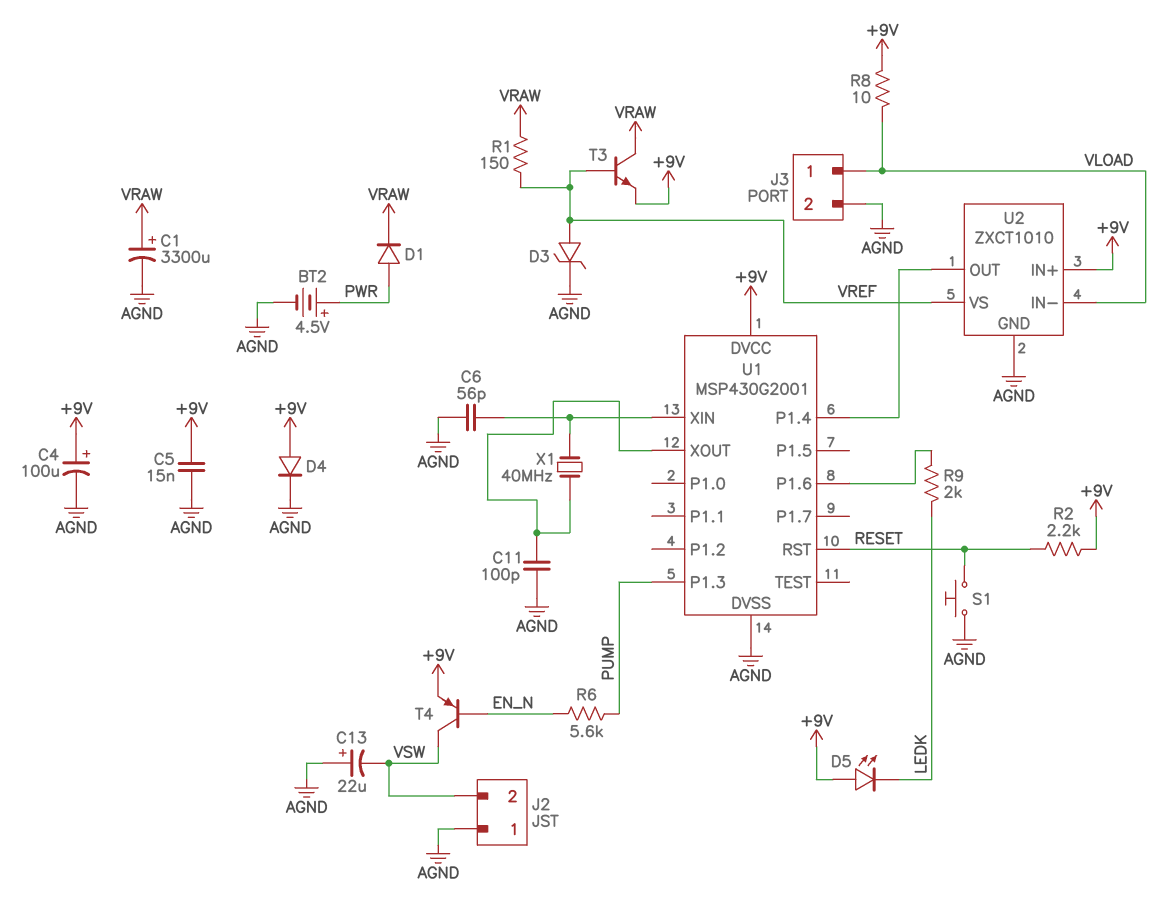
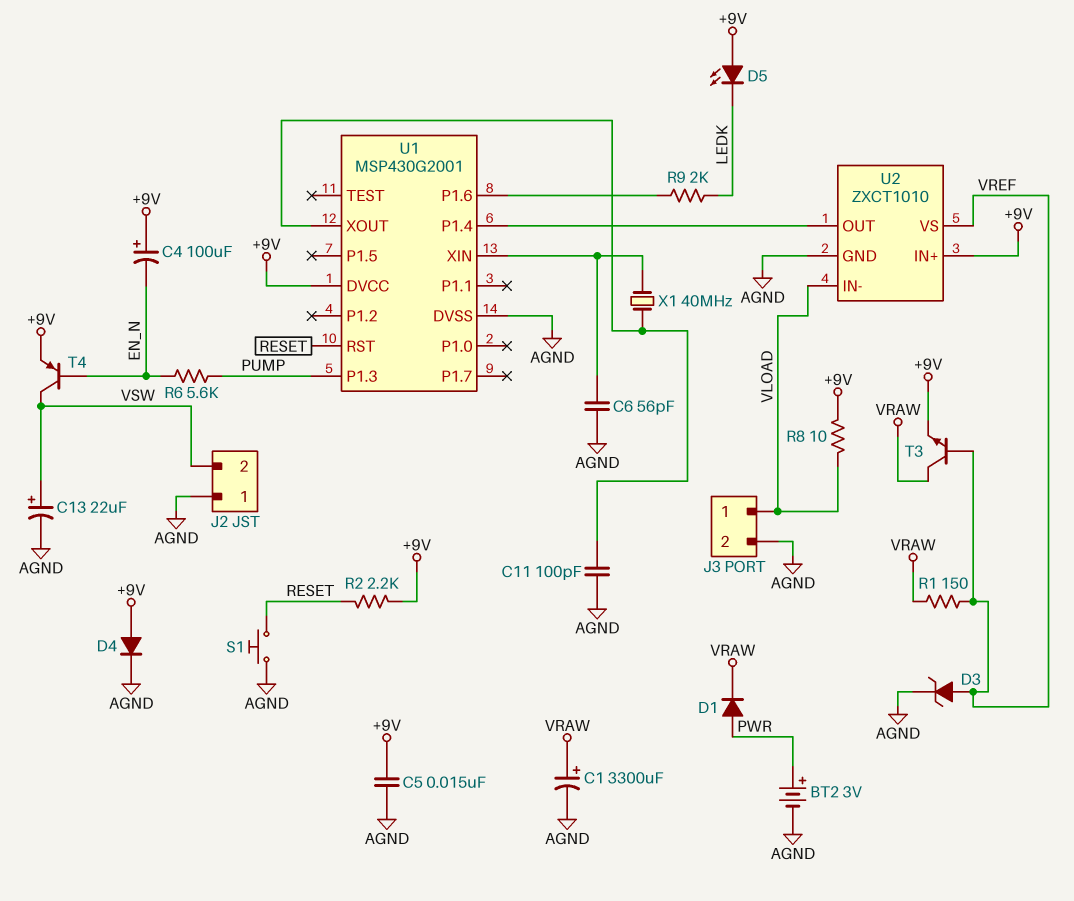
BT2: 4.5V (plus PWR, minus AGND) -> 3V (plus PWR, minus AGND)
C4: 100uF (plus +9V, minus AGND) -> 100uF (plus +9V, minus EN_N)
C13: 22uF (plus AGND, minus VSW) -> 22uF (plus VSW, minus AGND)

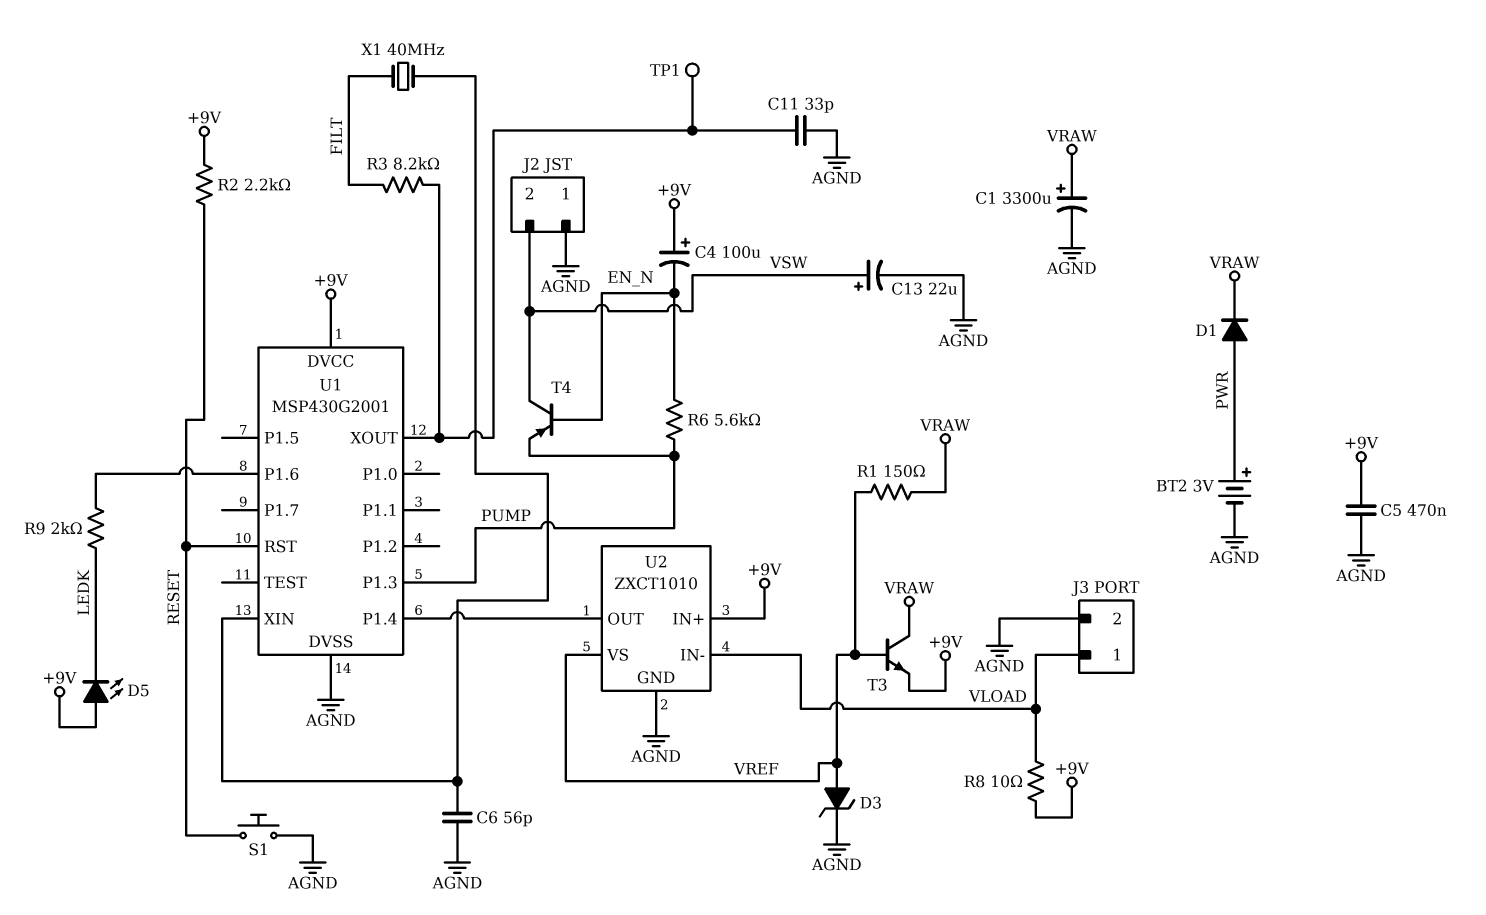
C5: 15nF (+9V, AGND) -> 470nF (+9V, AGND)
C11: 100pF (AGND, U1/XOUT) -> 33pF (AGND, U1/XOUT)
D4: diode (A +9V, K AGND) -> none
R3: none -> 8.2k (FILT, U1/XOUT)
T4: PNP (B EN_N, C VSW, E +9V) -> PNP (B EN_N, C VSW, E PUMP)
TP1: none -> test point (U1/XOUT)
X1: 40MHz (U1/XIN, U1/XOUT) -> 40MHz (FILT, U1/XIN)

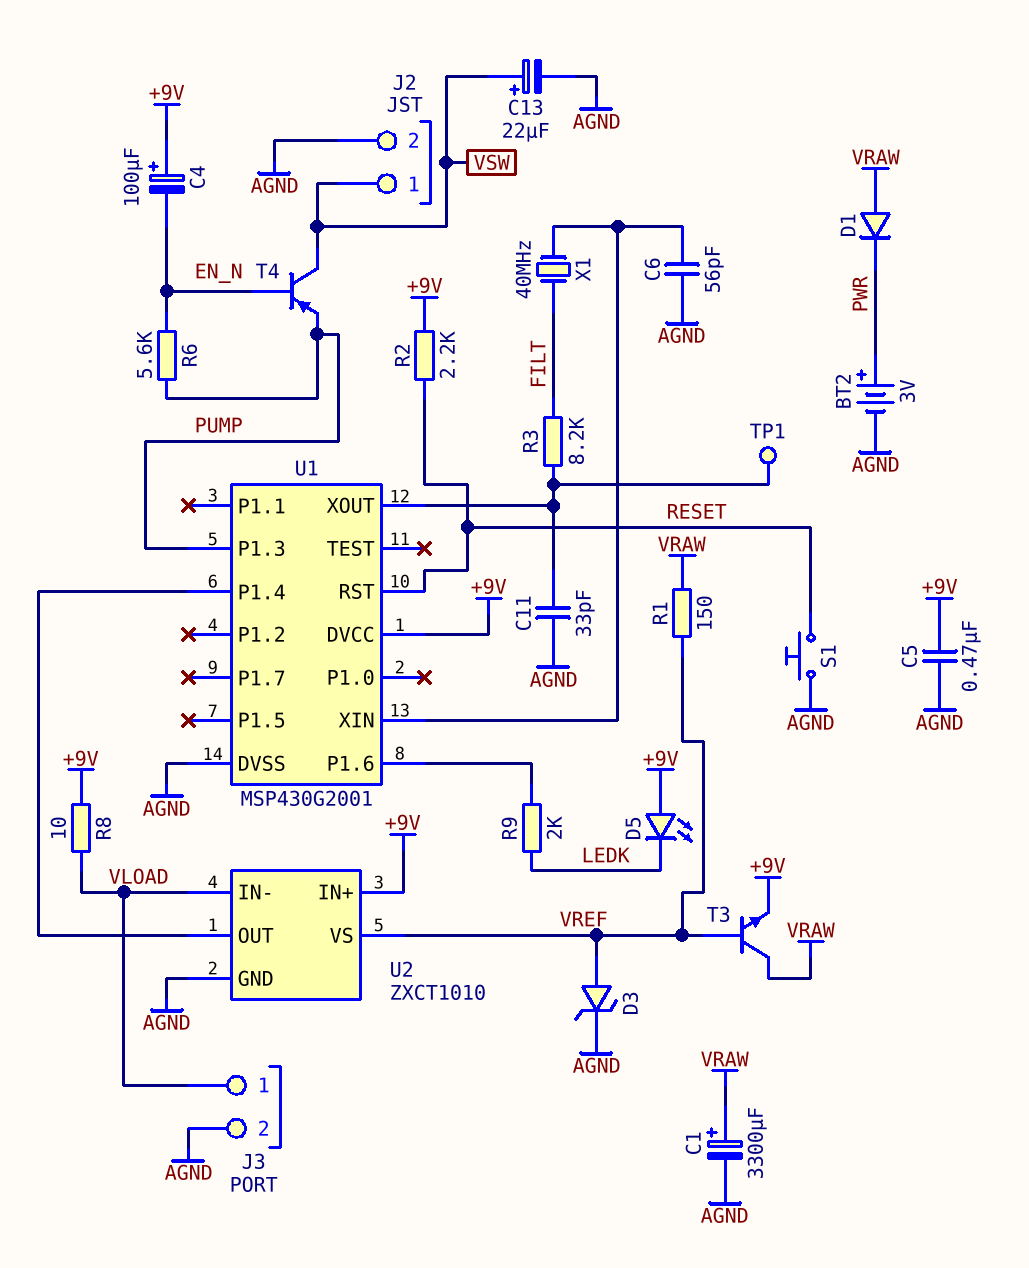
D1: diode (A PWR, K VRAW) -> diode (A VRAW, K PWR)
J2 pin 1: AGND -> VSW
J2 pin 2: VSW -> AGND

